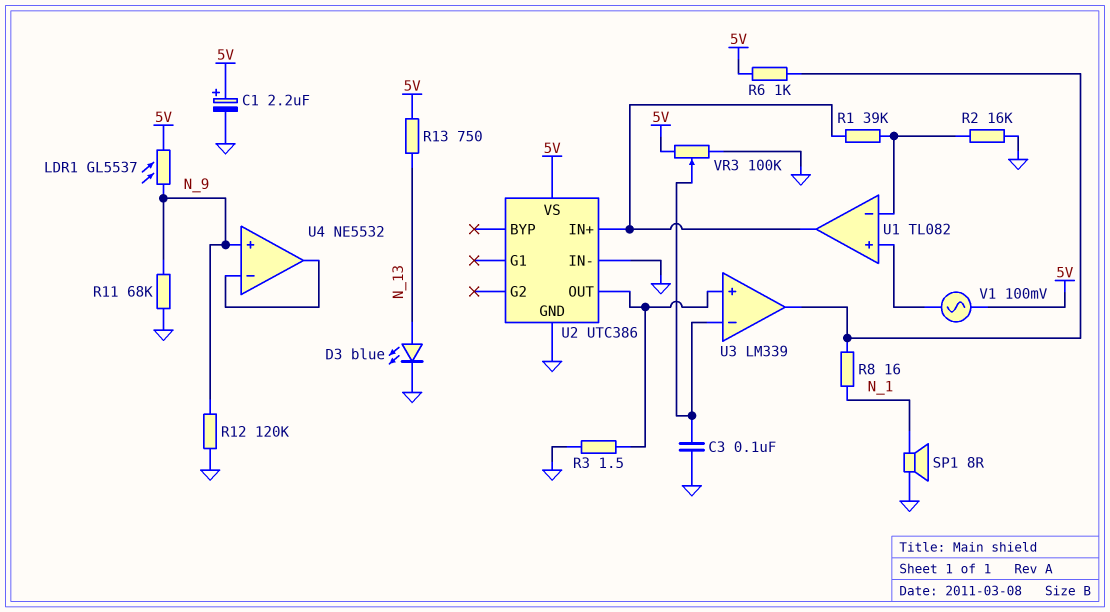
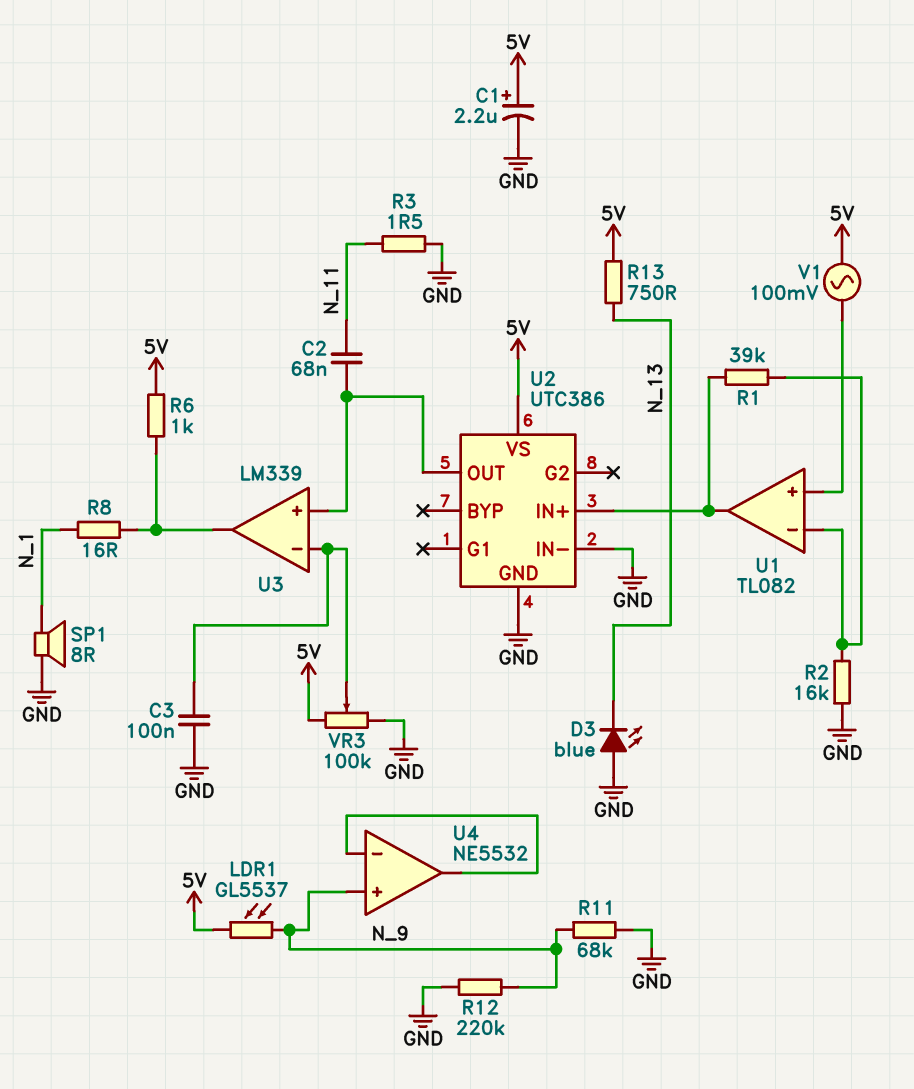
C2: none -> 68nF (N_11, U2/OUT)
D3: LED blue (A N_13, K GND) -> LED blue (A GND, K N_13)
R3: 1.5 (GND, U2/OUT) -> 1.5 (GND, N_11)
R12: 120k (GND, N_9) -> 220k (GND, N_9)

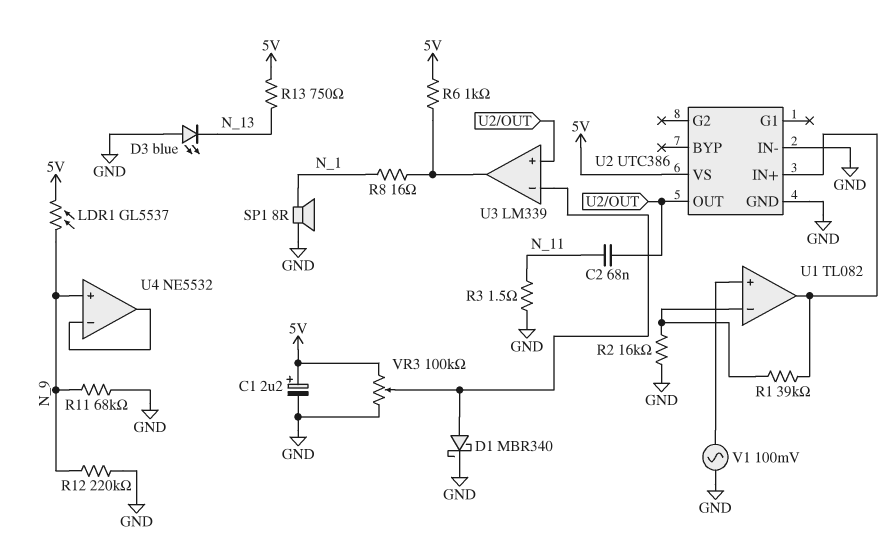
C3: 100nF (GND, U3/in-) -> none
D1: none -> schottky MBR340 (A U3/in-, K GND)
V1: AC 100mV (5V, U1/in+) -> AC 100mV (GND, U1/in+)

